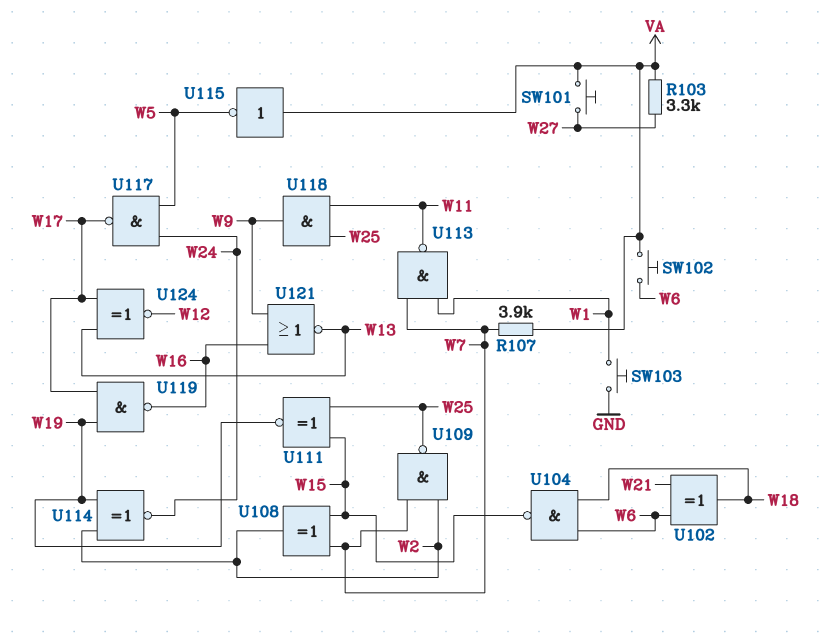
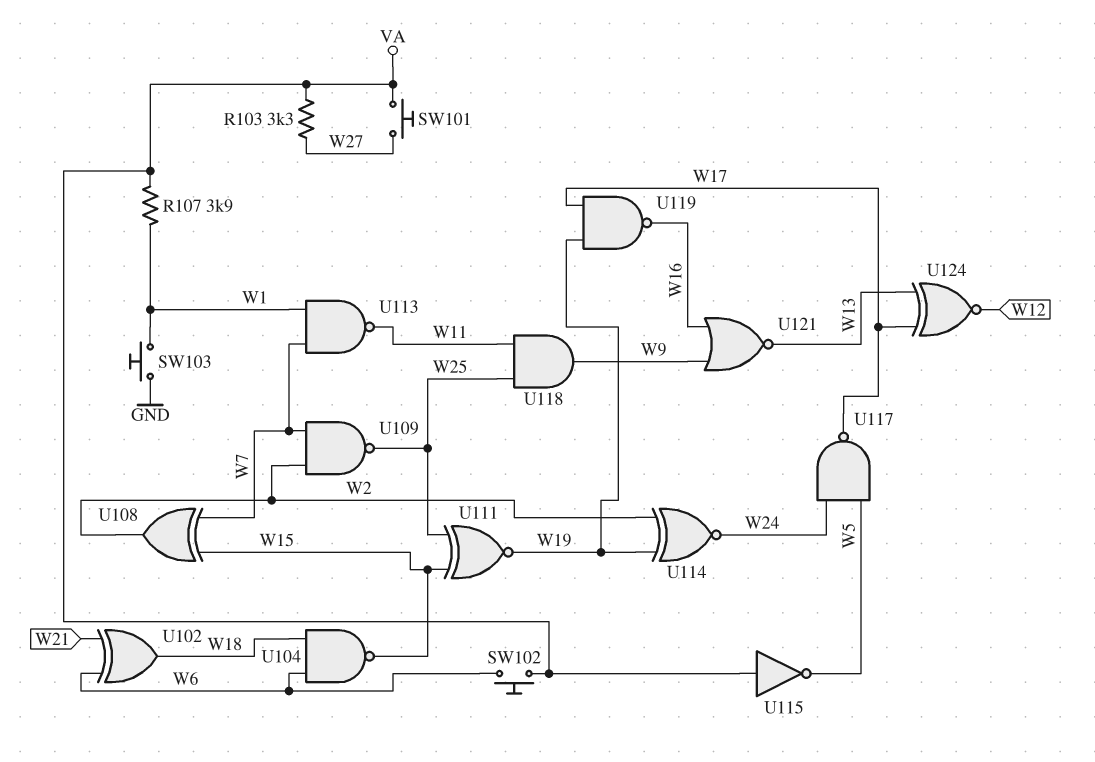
R107: 3.9k (VA, W7) -> 3.9k (VA, W1)

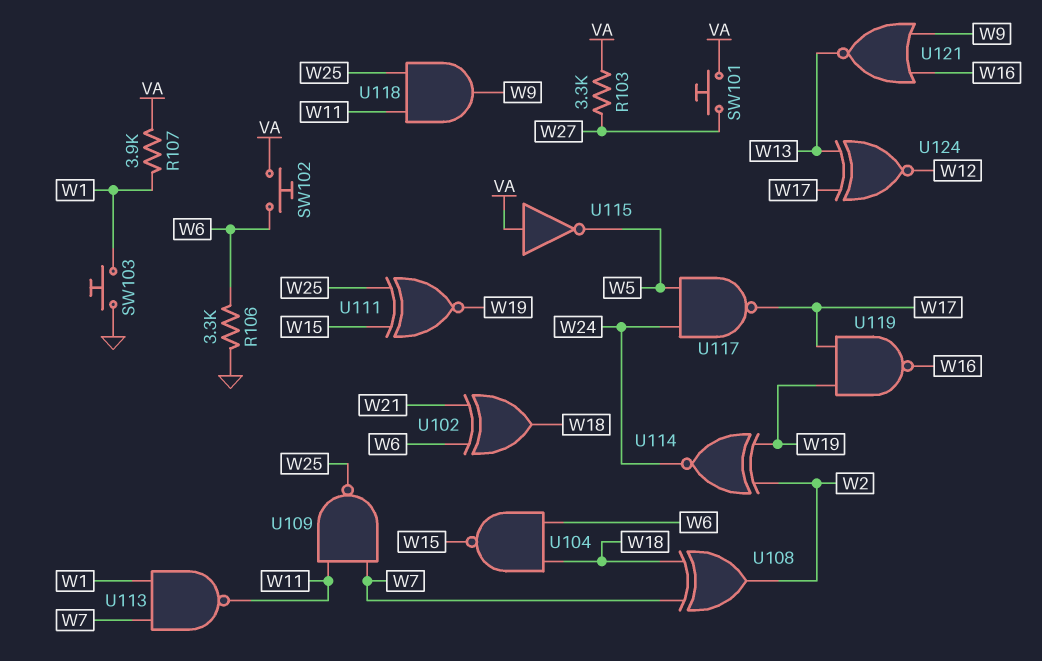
R106: none -> 3.3k (GND, W6)
U108: XOR (in W7, in W15, out W2) -> XOR (in W7, in W18, out W2)
U109: NAND (in W2, in W7, out W25) -> NAND (in W7, in W11, out W25)

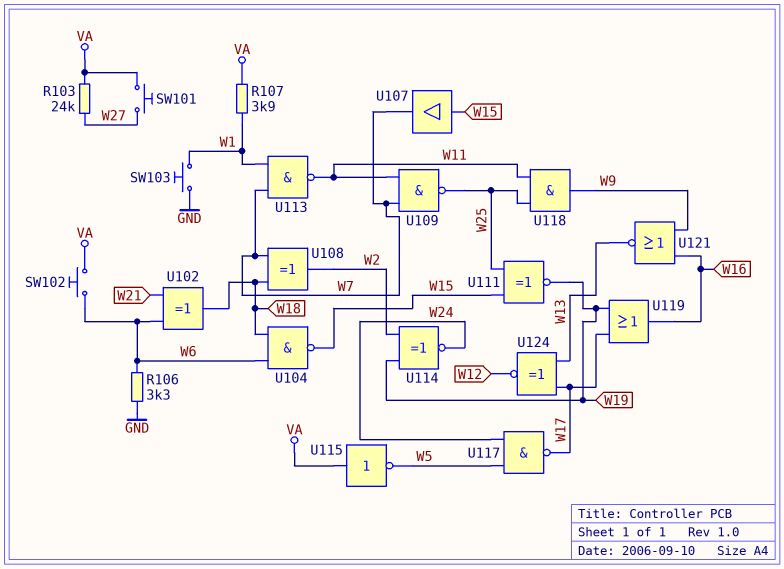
R103: 3.3k (VA, W27) -> 24k (VA, W27)
U107: none -> buffer (in W15, out W7)
U119: NAND (in W17, in W19, out W16) -> OR (in W17, in W19, out W16)

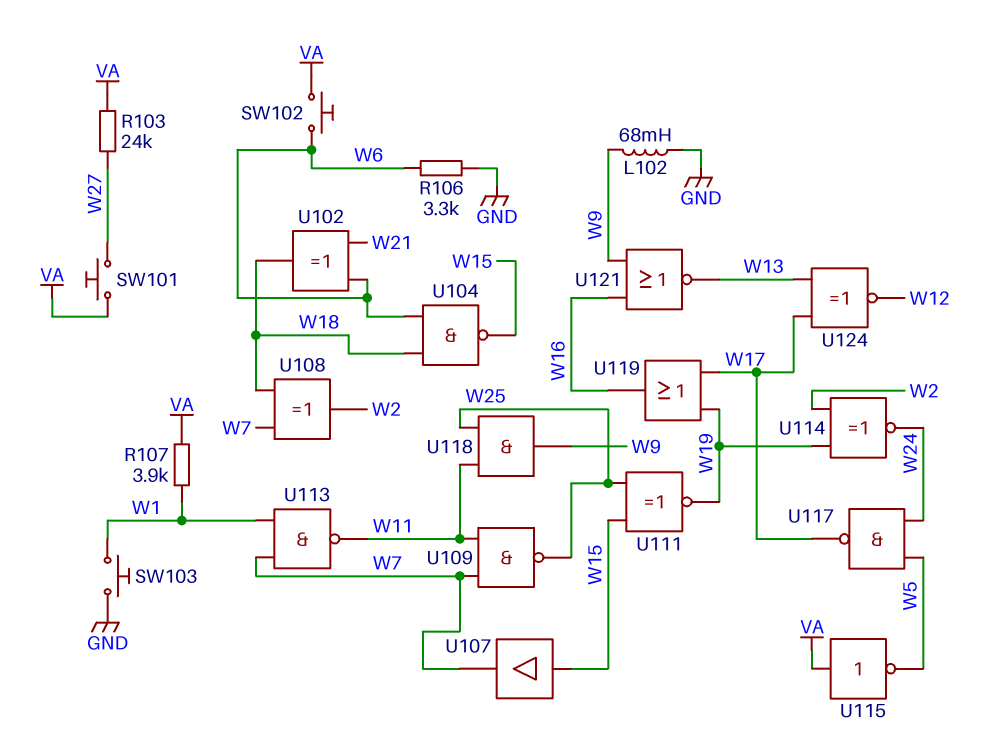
L102: none -> 68mH (GND, W9)

